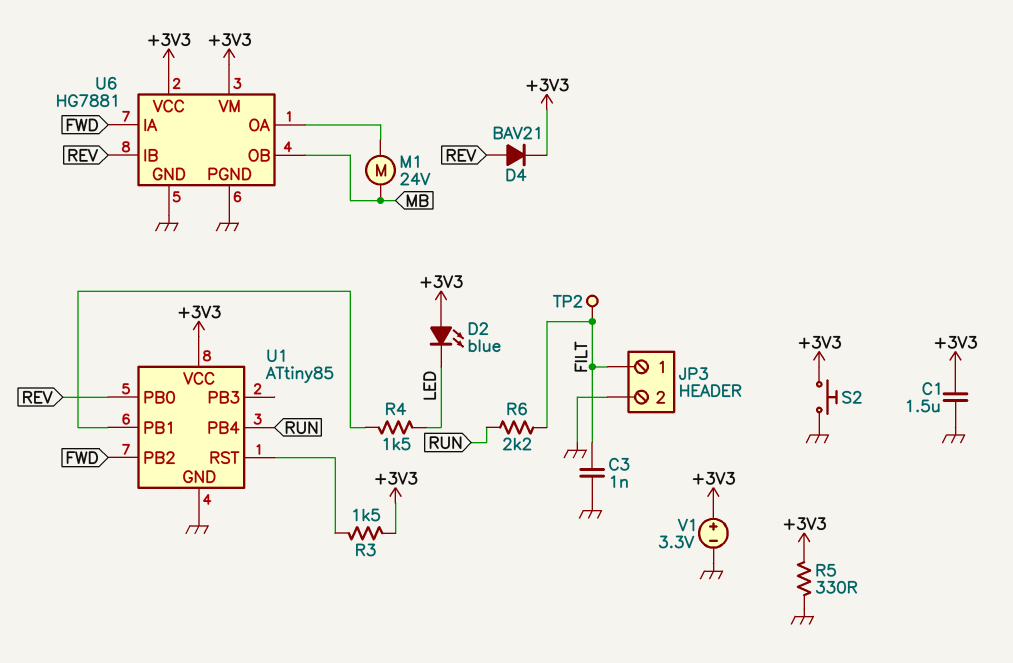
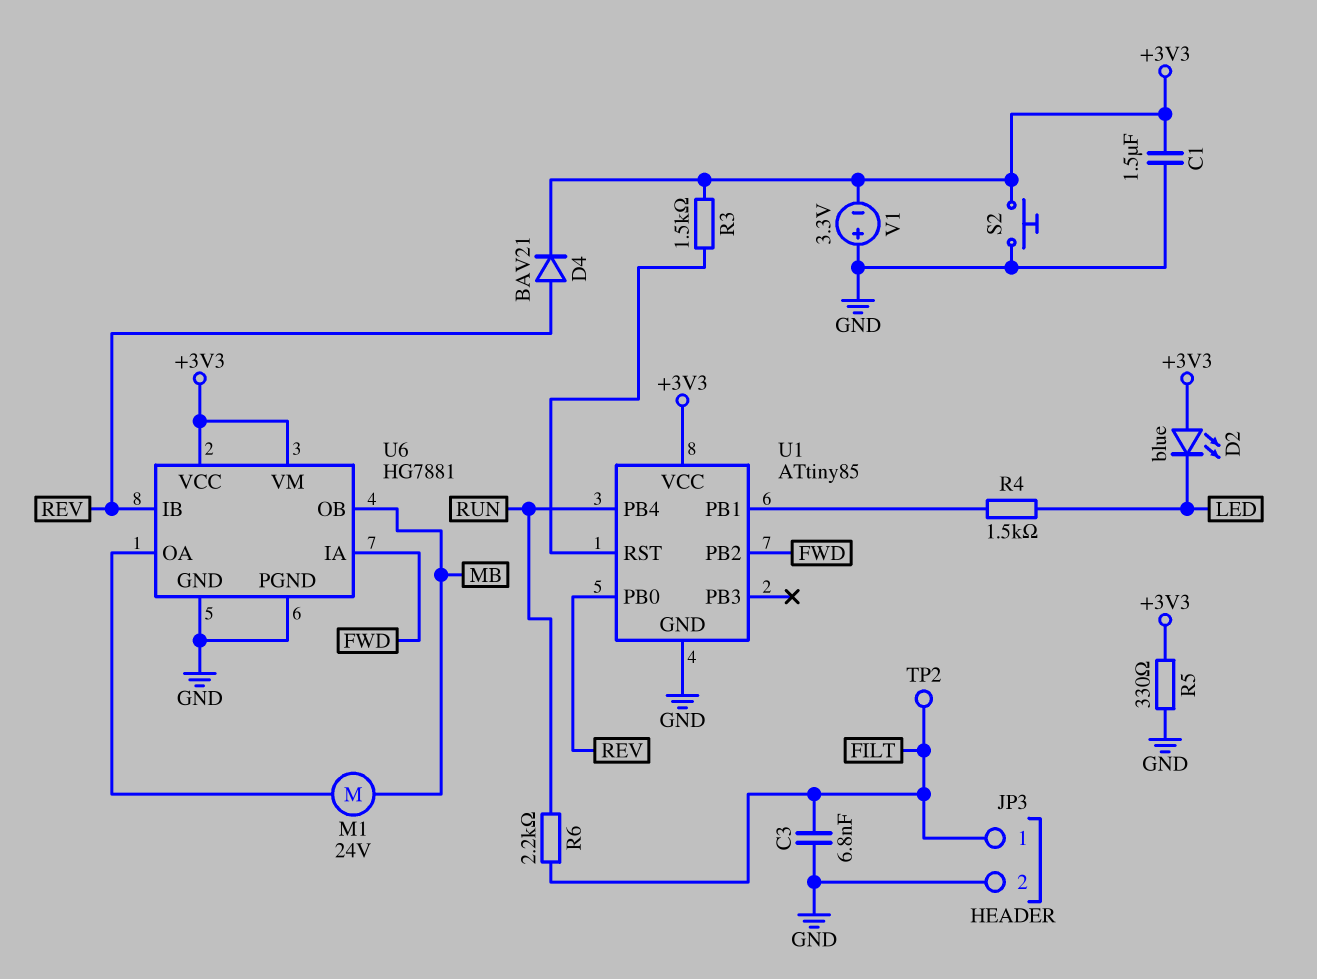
C3: 1nF (FILT, GND) -> 6.8nF (FILT, GND)
V1: 3.3V (plus +3V3, minus GND) -> 3.3V (plus GND, minus +3V3)

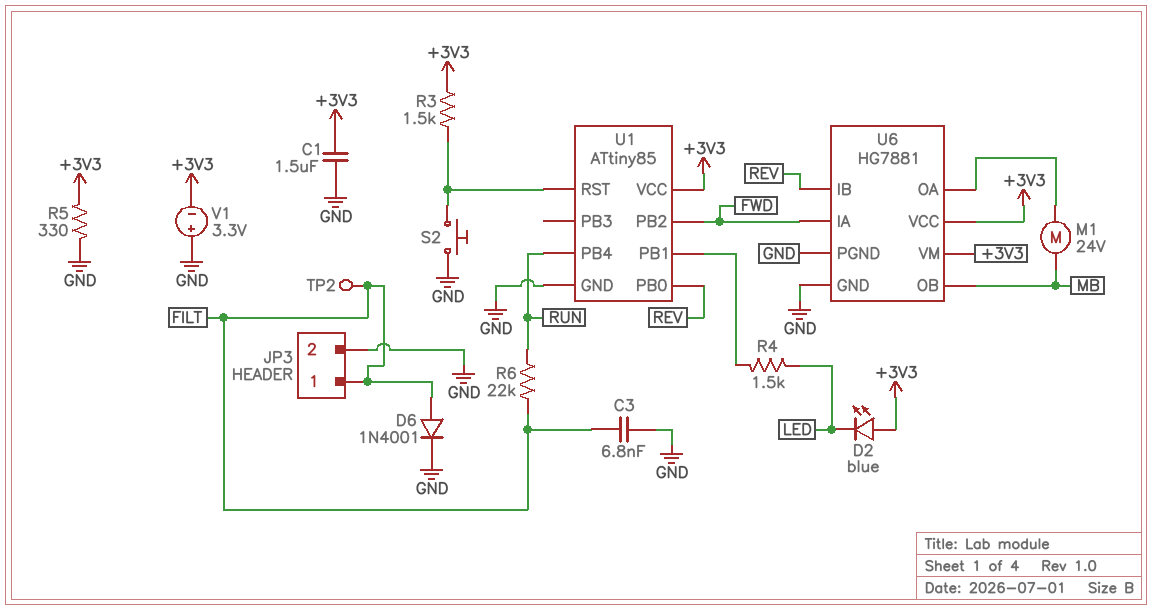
D4: diode BAV21 (A REV, K +3V3) -> none
D6: none -> diode 1N4001 (A FILT, K GND)
R6: 2.2k (FILT, RUN) -> 22k (FILT, RUN)
S2: button (+3V3, GND) -> button (GND, U1/RST)

